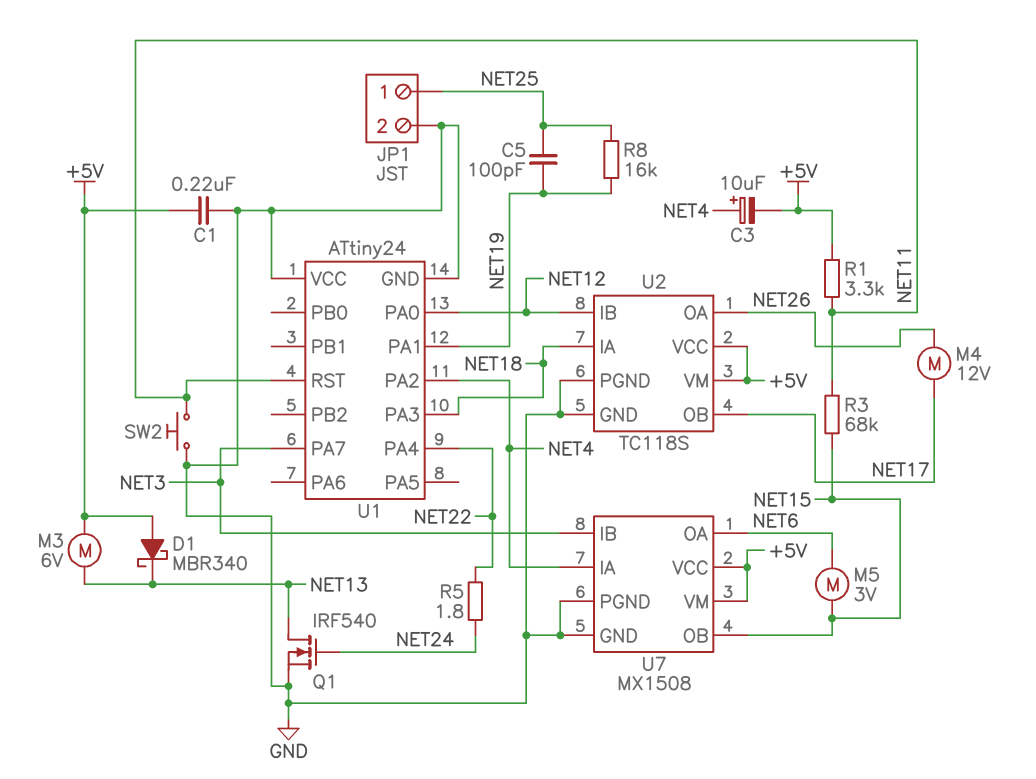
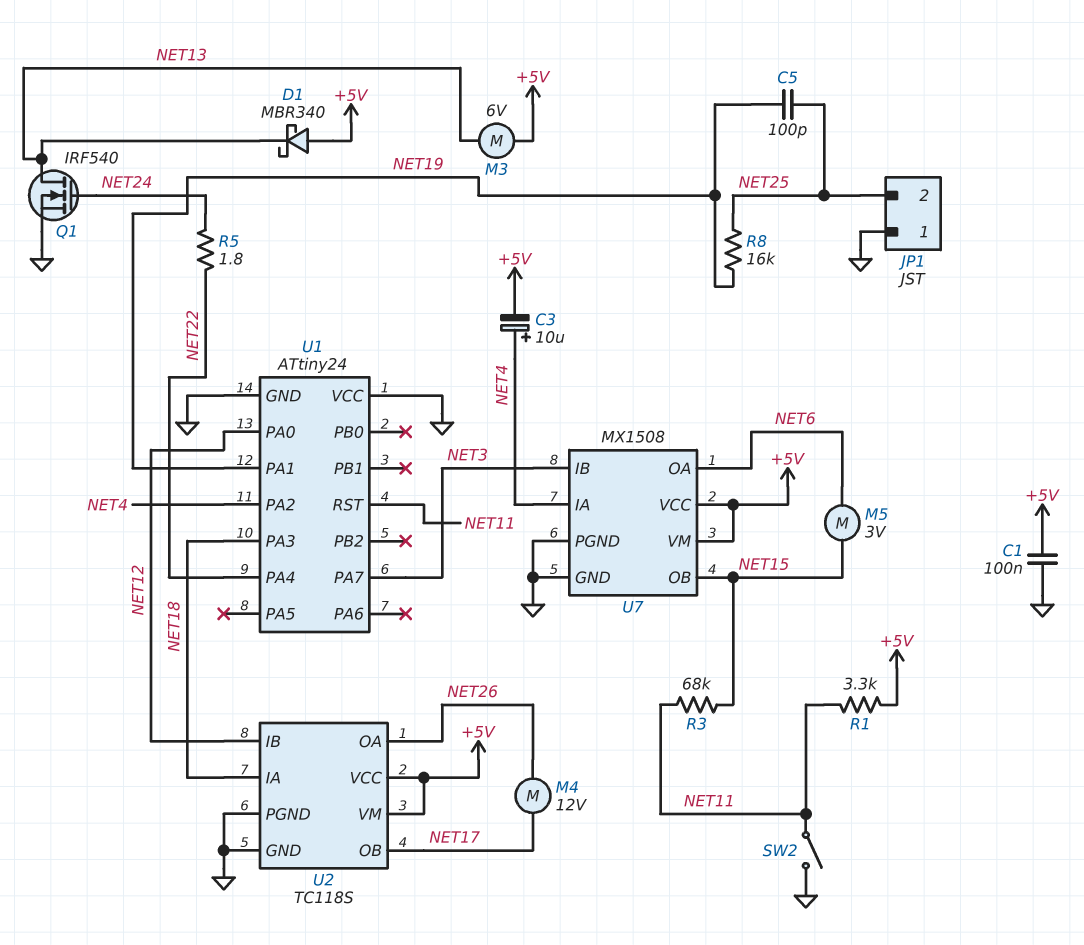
C1: 220nF (+5V, GND) -> 100nF (+5V, GND)
JP1 pin 1: NET25 -> GND
JP1 pin 2: GND -> NET25
SW2: button (GND, NET11) -> switch (GND, NET11)

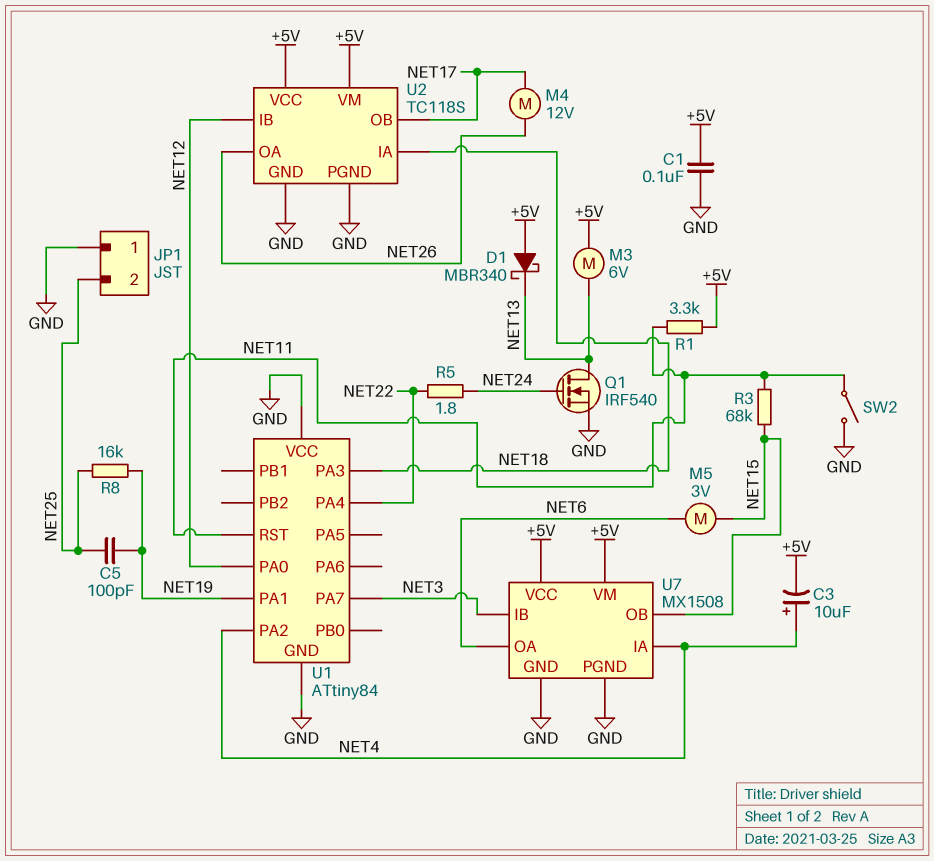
U1: ATtiny24 -> ATtiny84

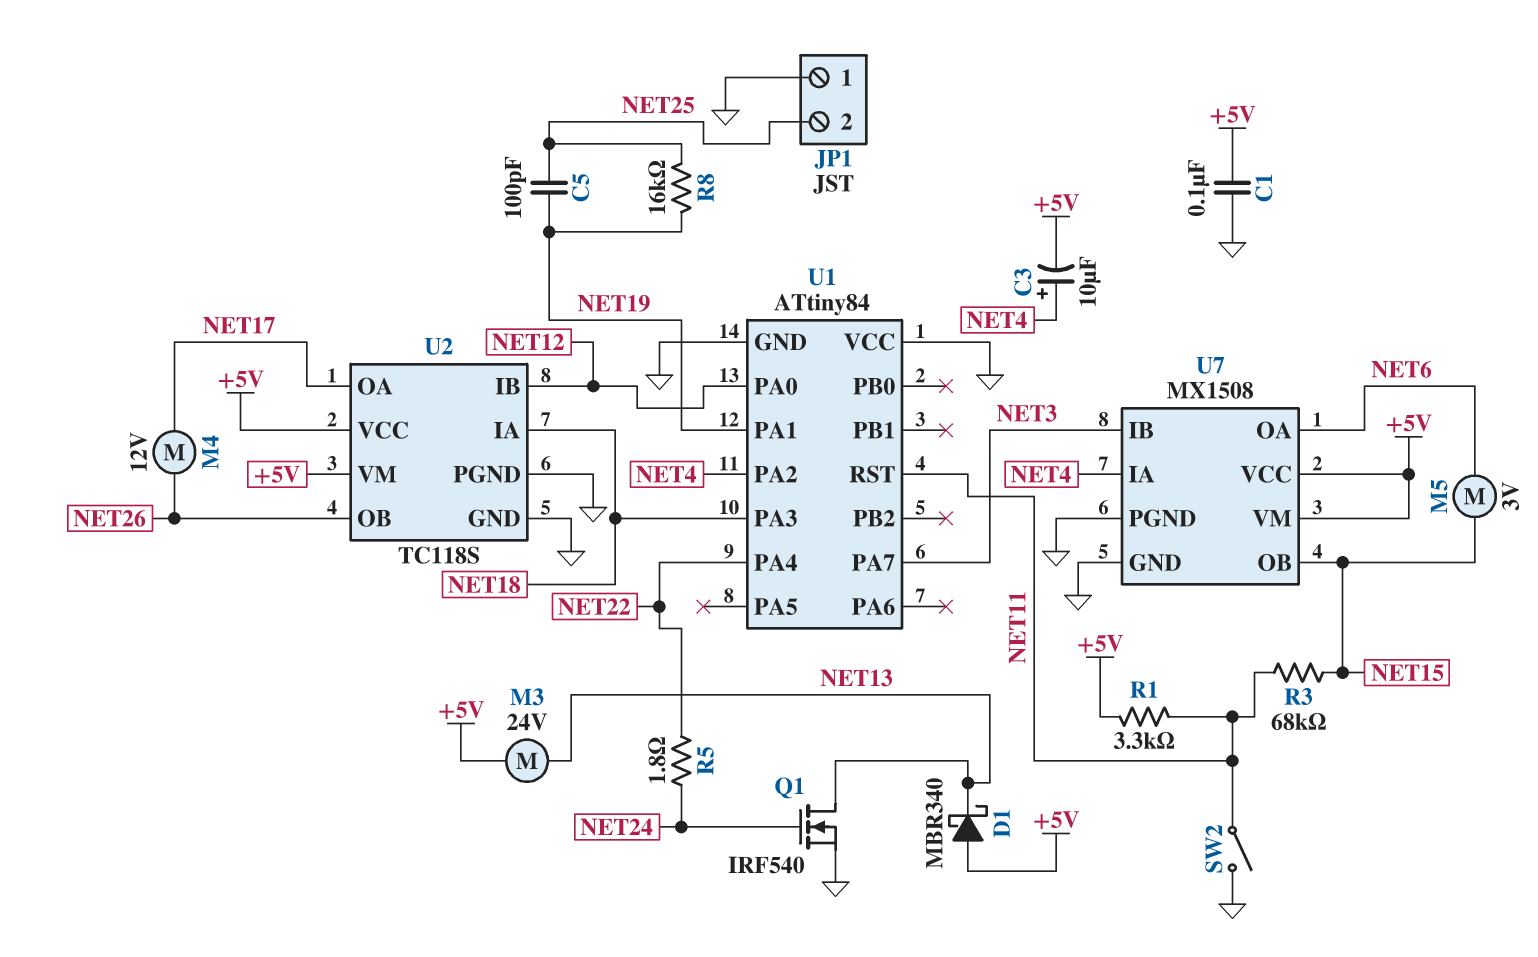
M3: motor 6V (+5V, NET13) -> motor 24V (+5V, NET13)
U2 pin OA: NET26 -> NET17
U2 pin OB: NET17 -> NET26

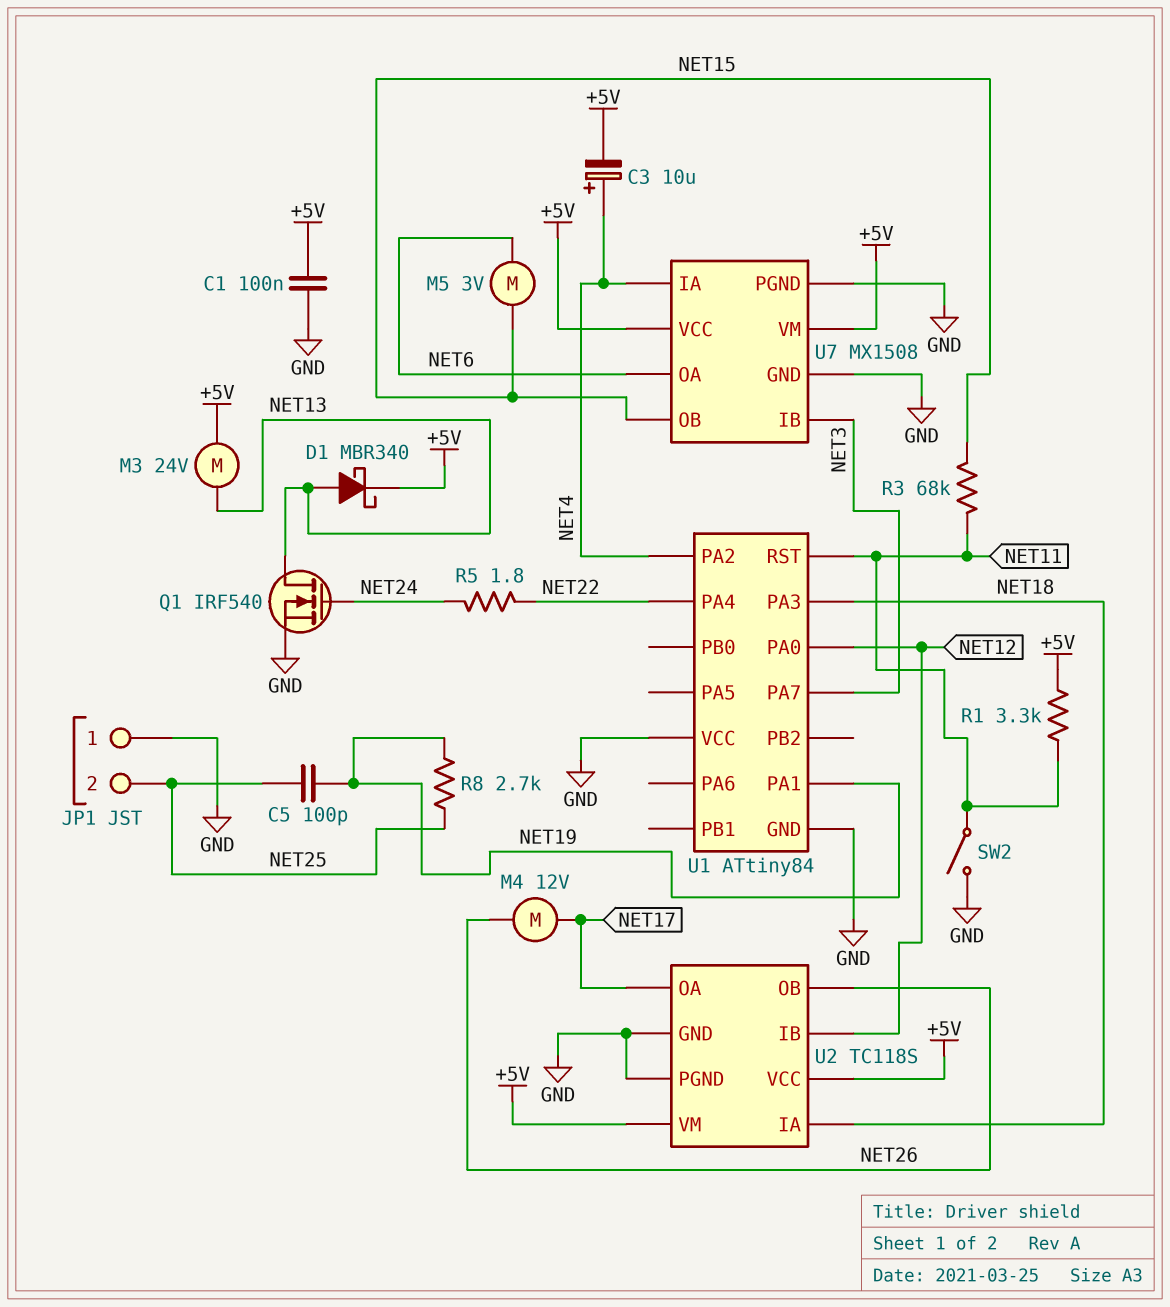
D1: schottky MBR340 (A +5V, K NET13) -> schottky MBR340 (A NET13, K +5V)
R8: 16k (NET19, NET25) -> 2.7k (NET19, NET25)

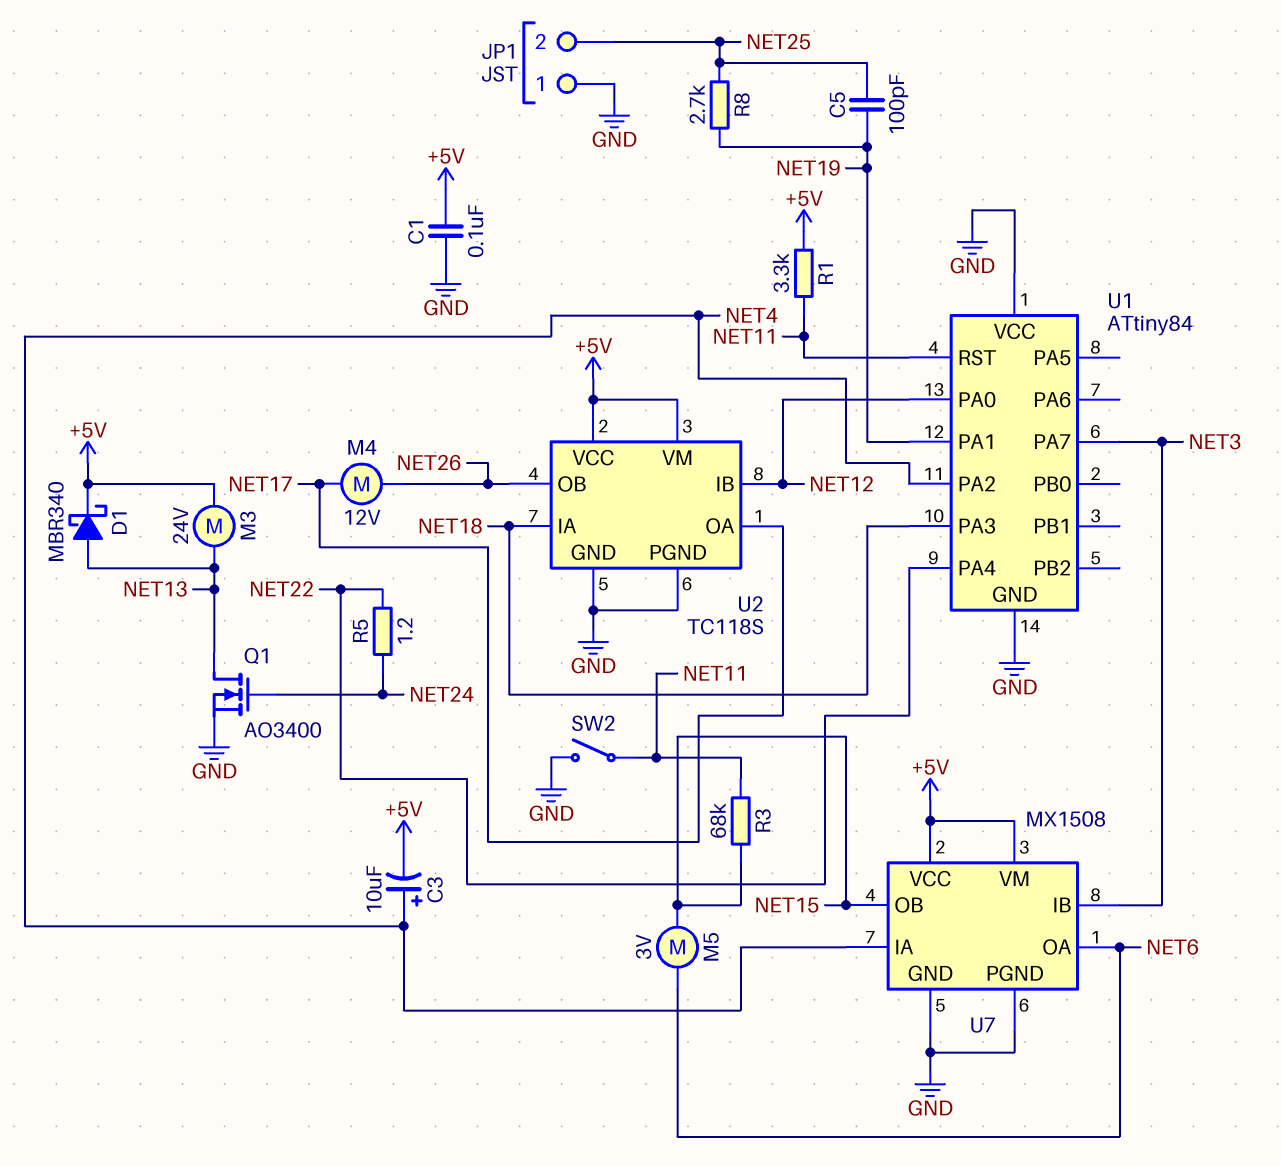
Q1: NMOS IRF540 (G NET24, D NET13, S GND) -> NMOS AO3400 (G NET24, D NET13, S GND)
R5: 1.8 (NET22, NET24) -> 1.2 (NET22, NET24)

